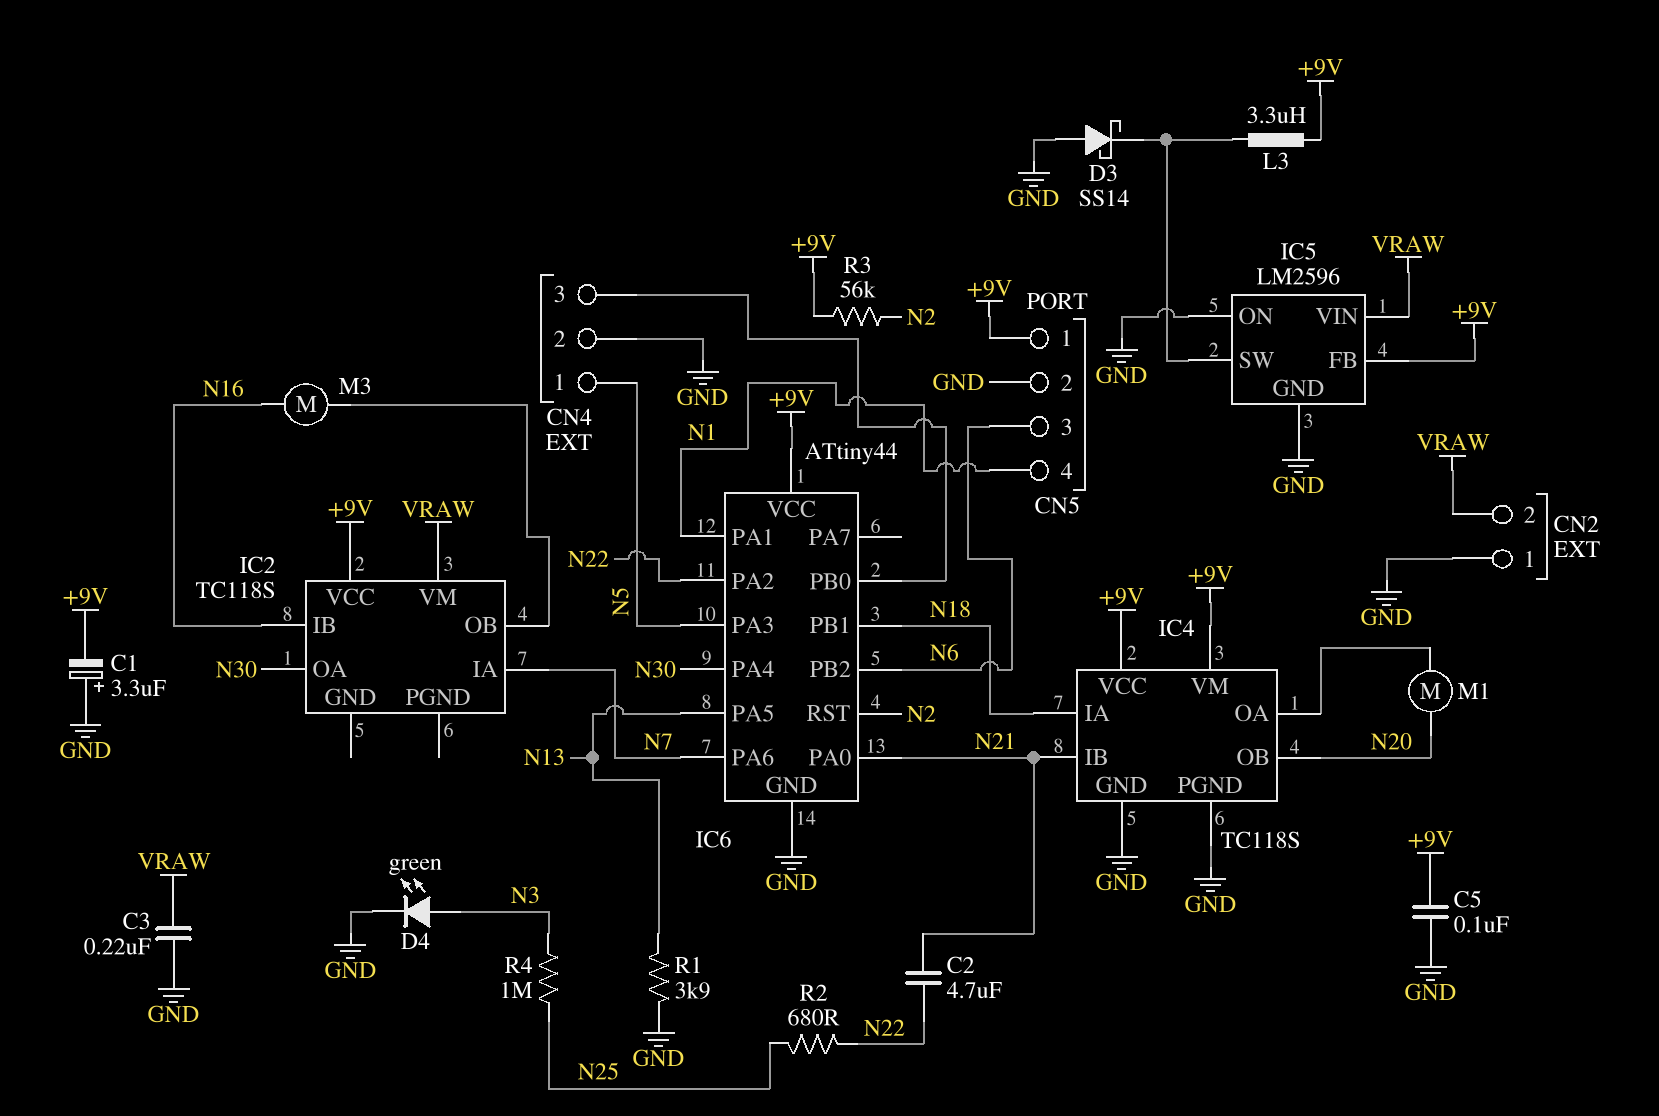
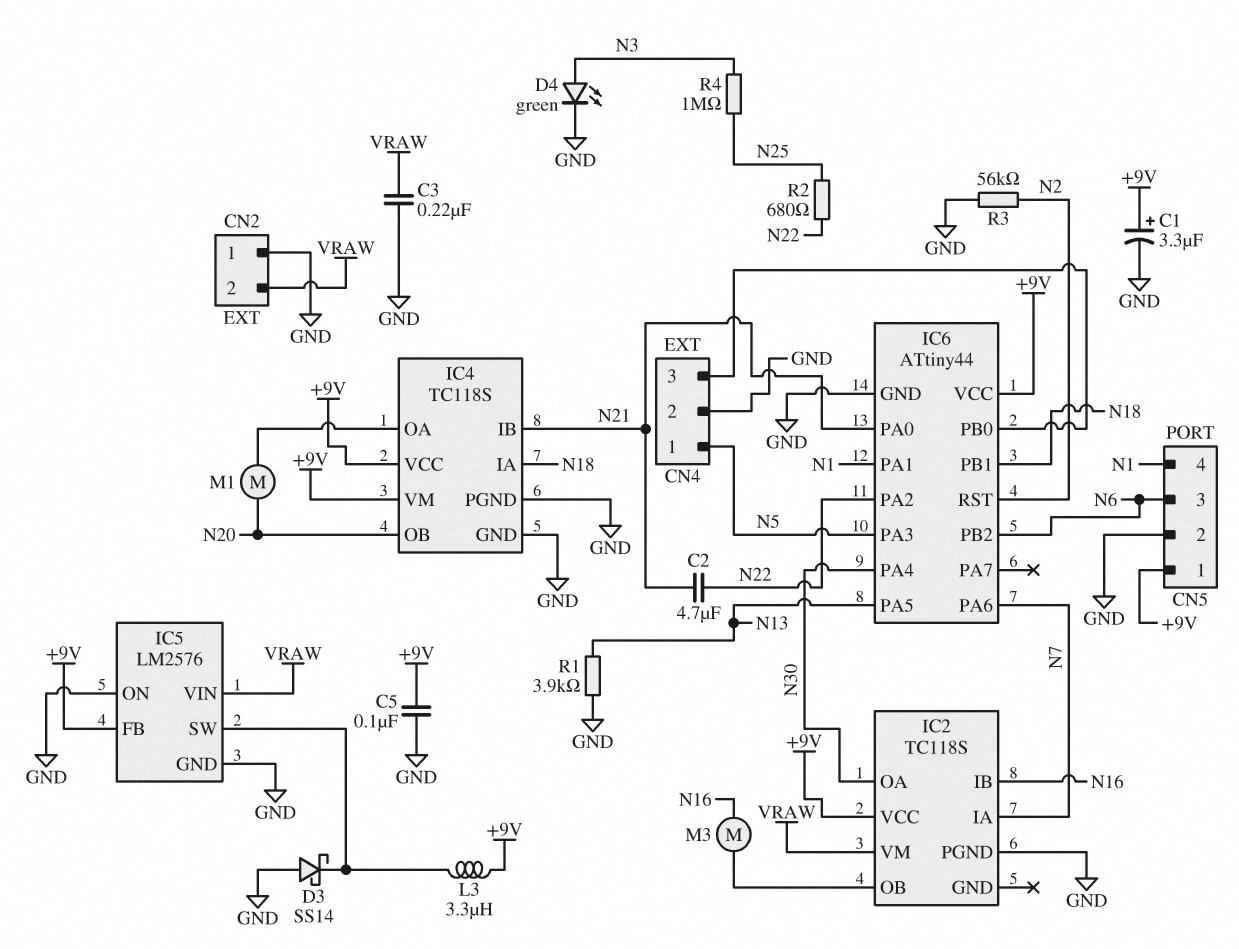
C1: 3.3uF (plus GND, minus +9V) -> 3.3uF (plus +9V, minus GND)
IC2 pin PGND: none -> GND
IC5: LM2596 -> LM2576
R3: 56k (+9V, N2) -> 56k (GND, N2)

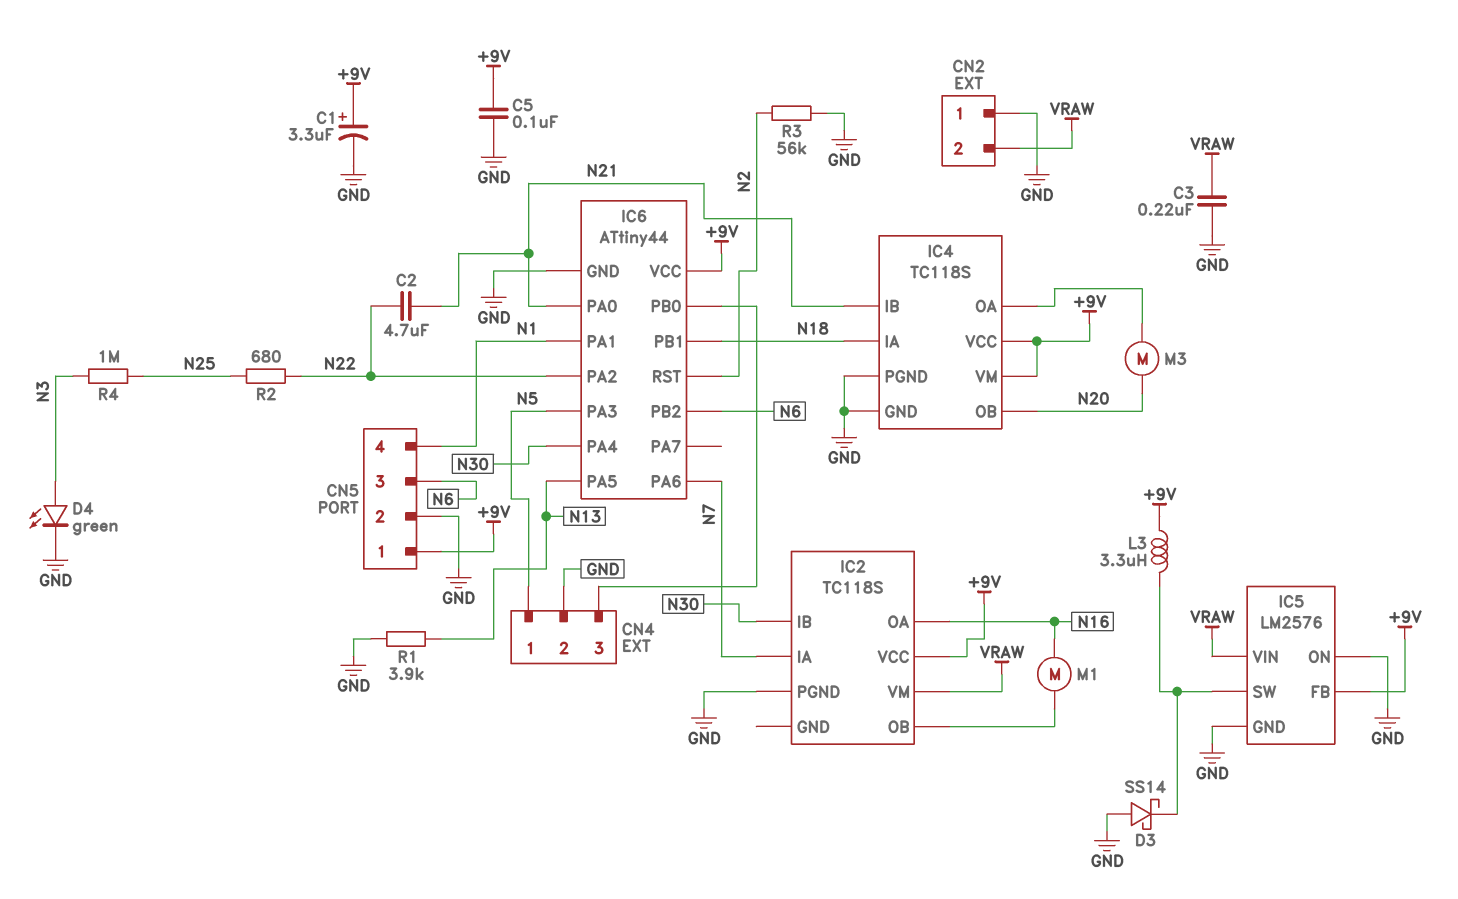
IC2 pin IB: N16 -> N30
IC2 pin OA: N30 -> N16
M1: motor (IC4/OA, N20) -> motor (IC2/OB, N16)
M3: motor (IC2/OB, N16) -> motor (IC4/OA, N20)

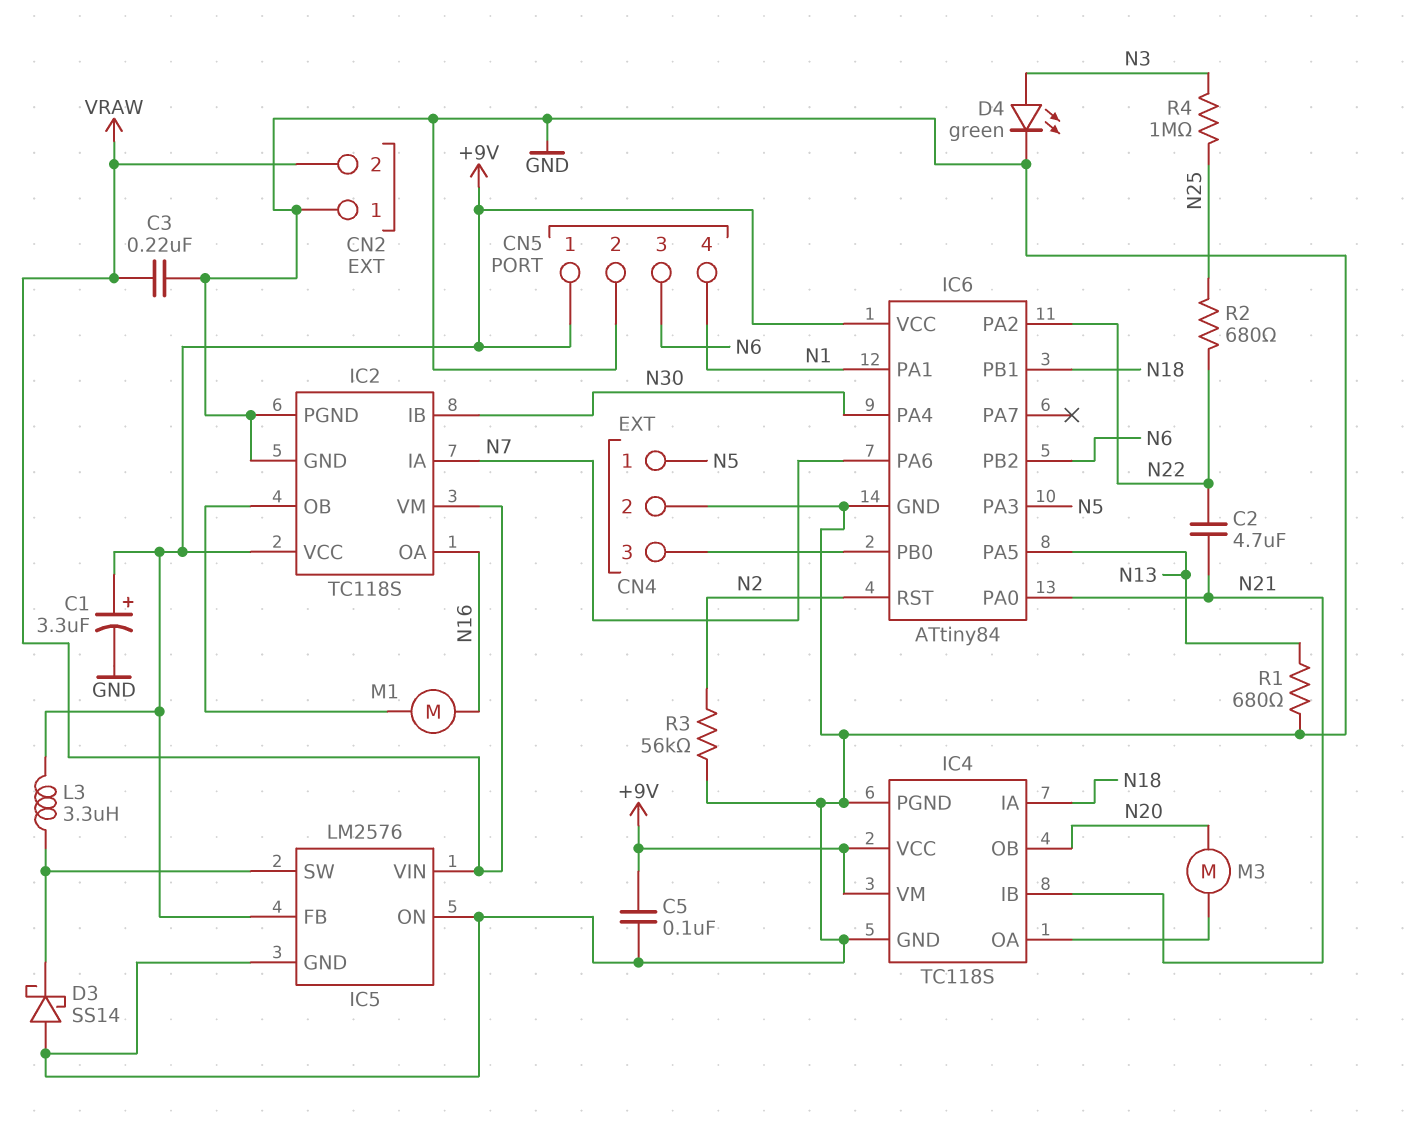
IC2 pin GND: none -> GND
IC6: ATtiny44 -> ATtiny84
R1: 3.9k (GND, N13) -> 680 (GND, N13)

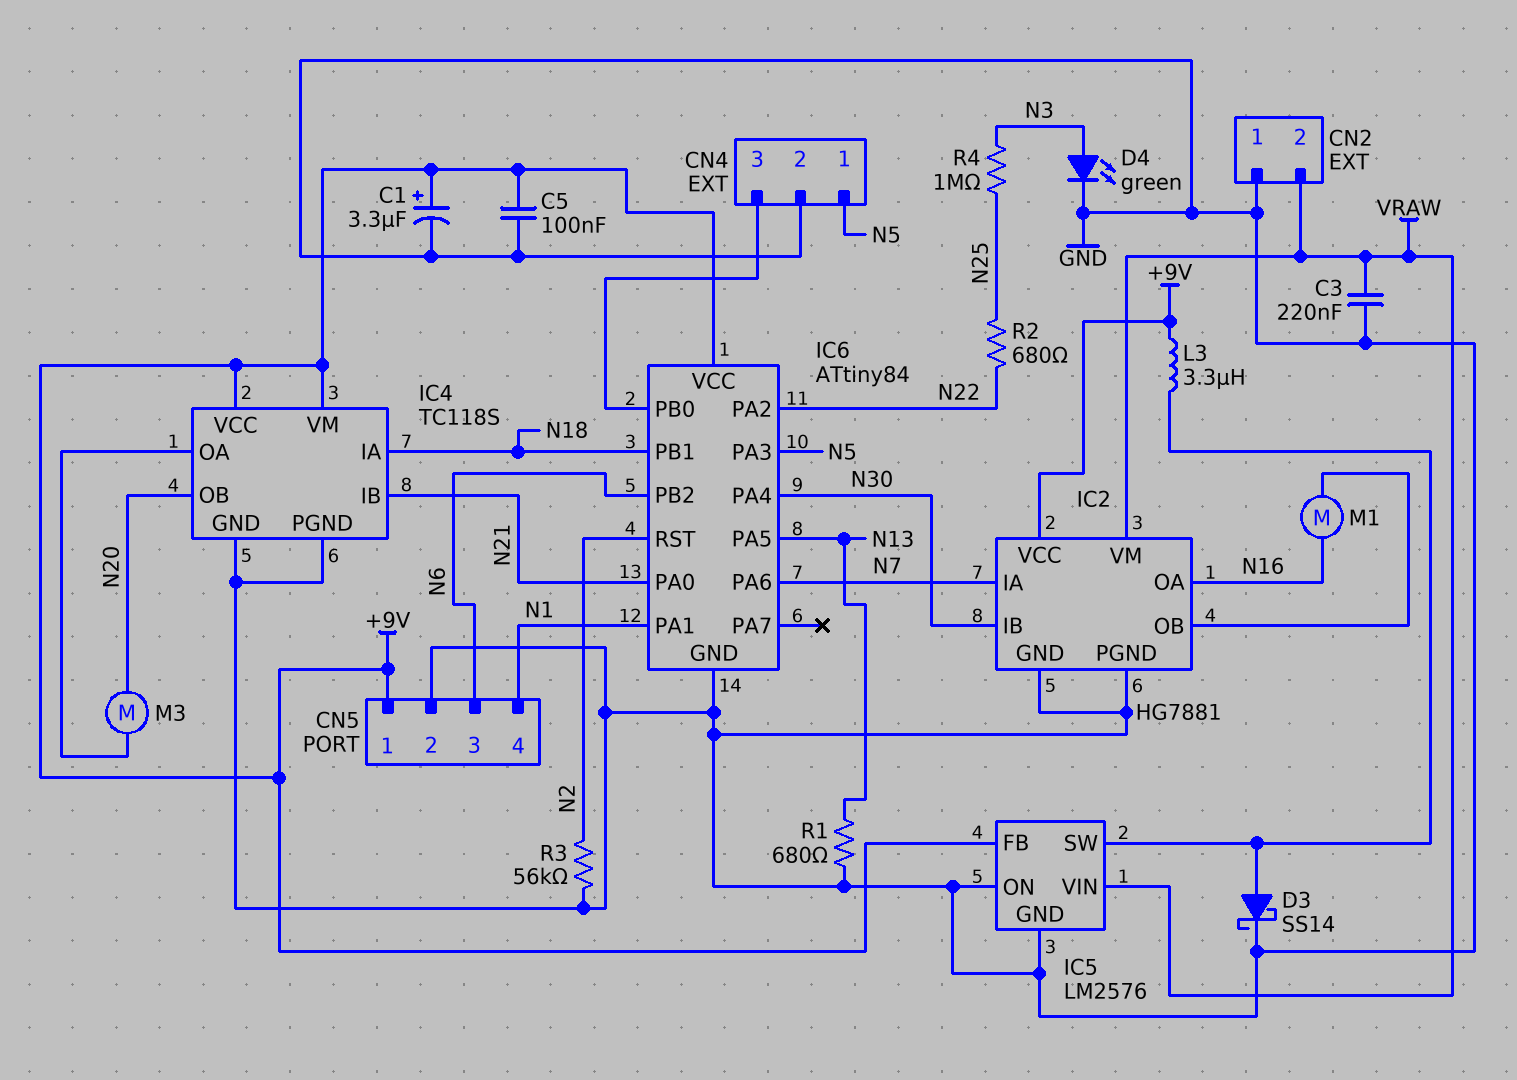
C2: 4.7uF (N21, N22) -> none
D3: schottky SS14 (A GND, K IC5/SW) -> schottky SS14 (A IC5/SW, K GND)
IC2: TC118S -> HG7881

